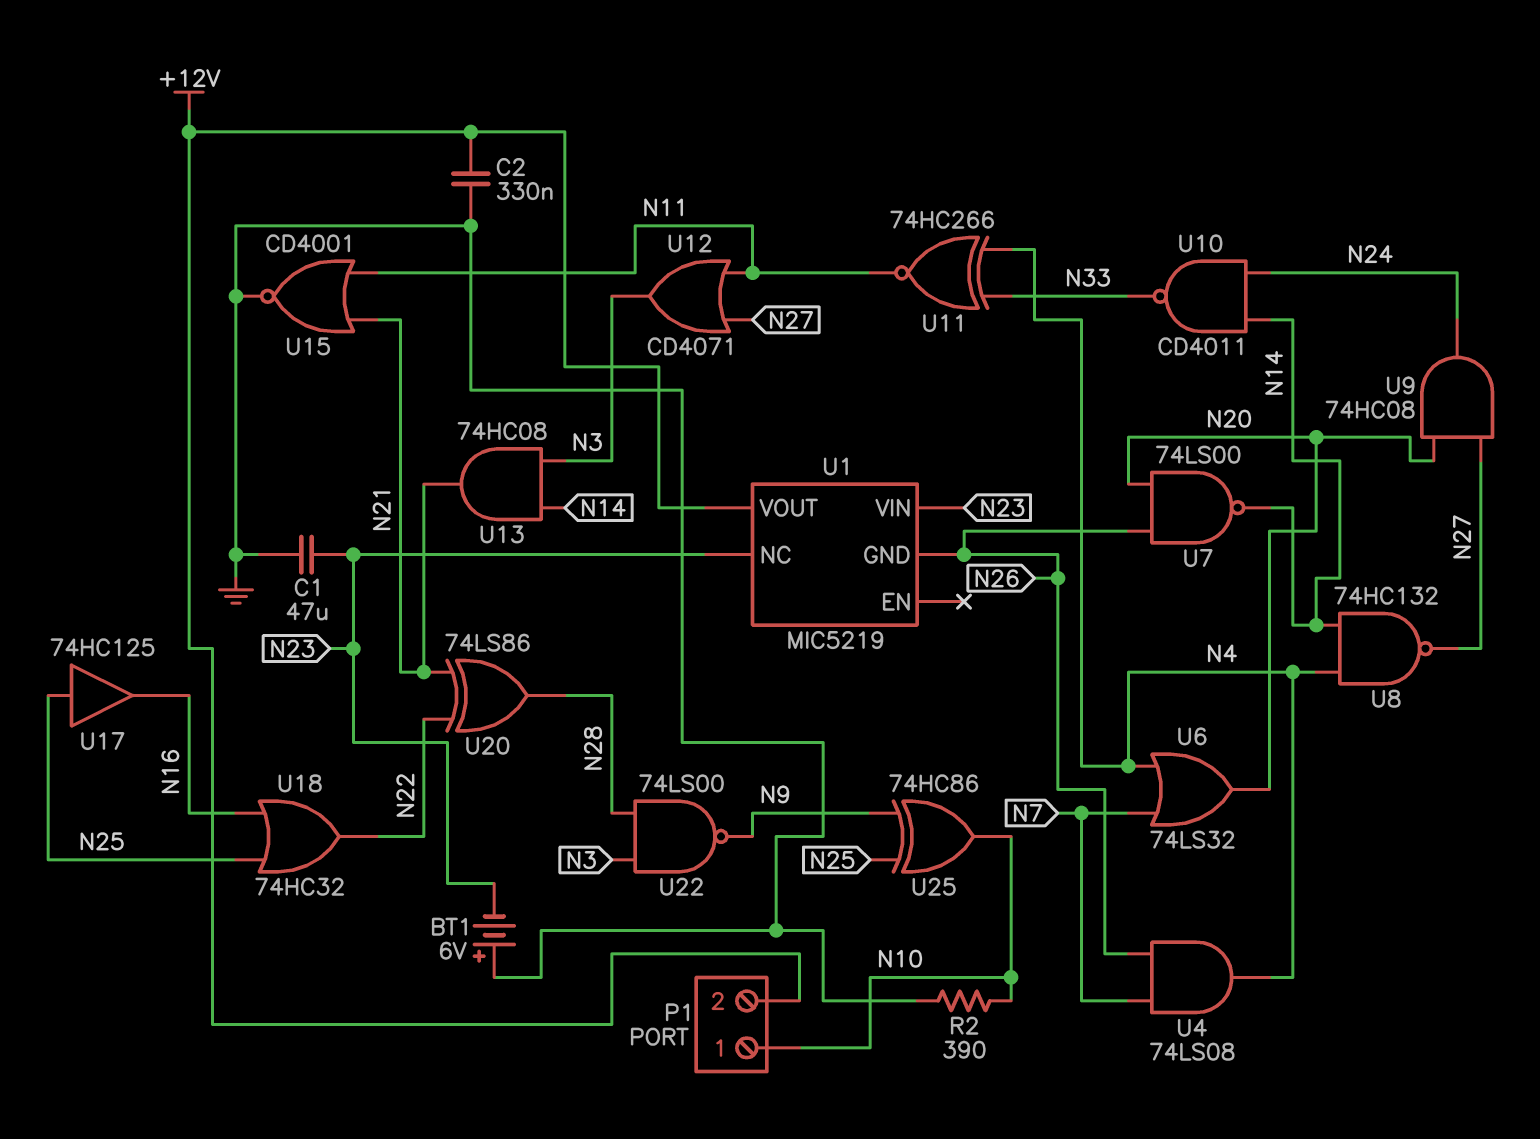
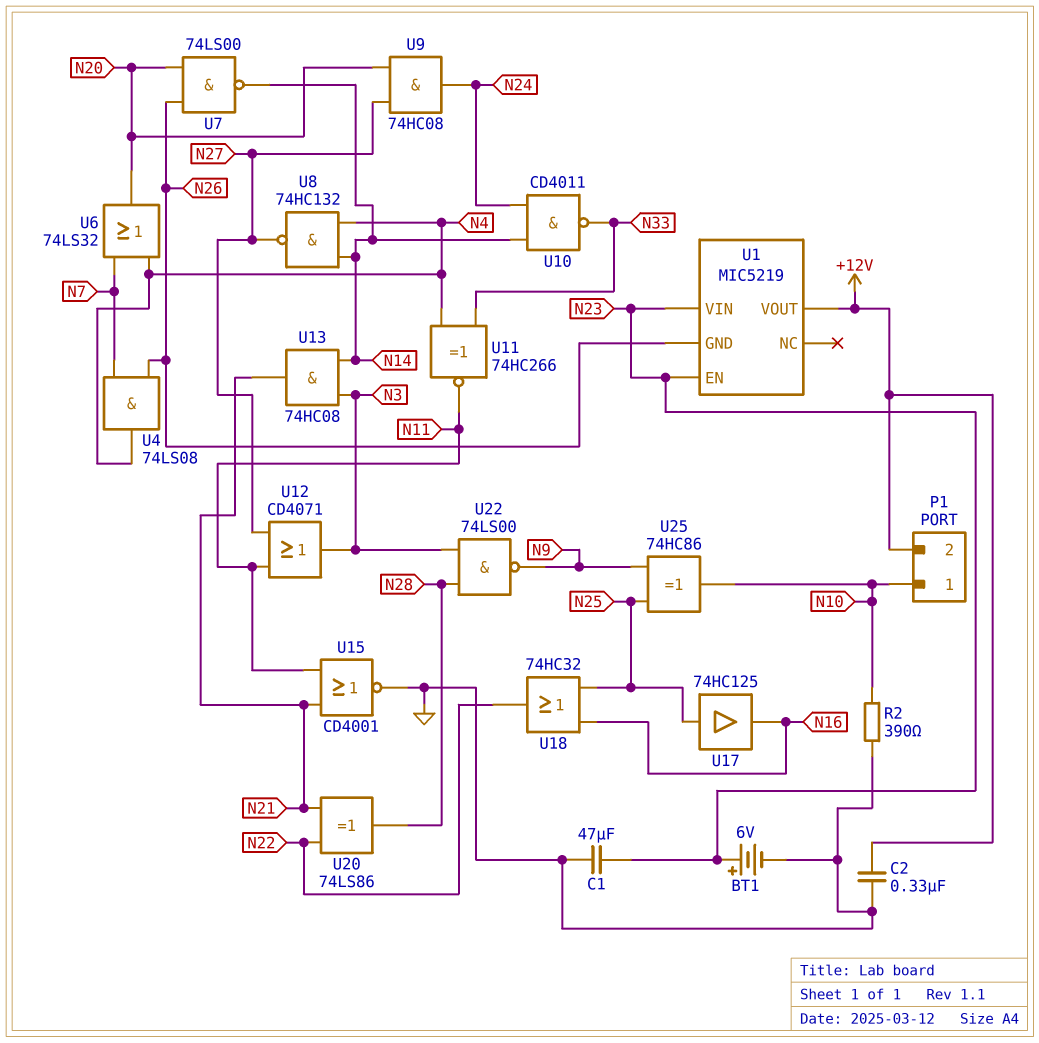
BT1: 6V (plus GND, minus N23) -> 6V (plus N23, minus GND)
U1 pin EN: none -> N23
U1 pin NC: N23 -> none

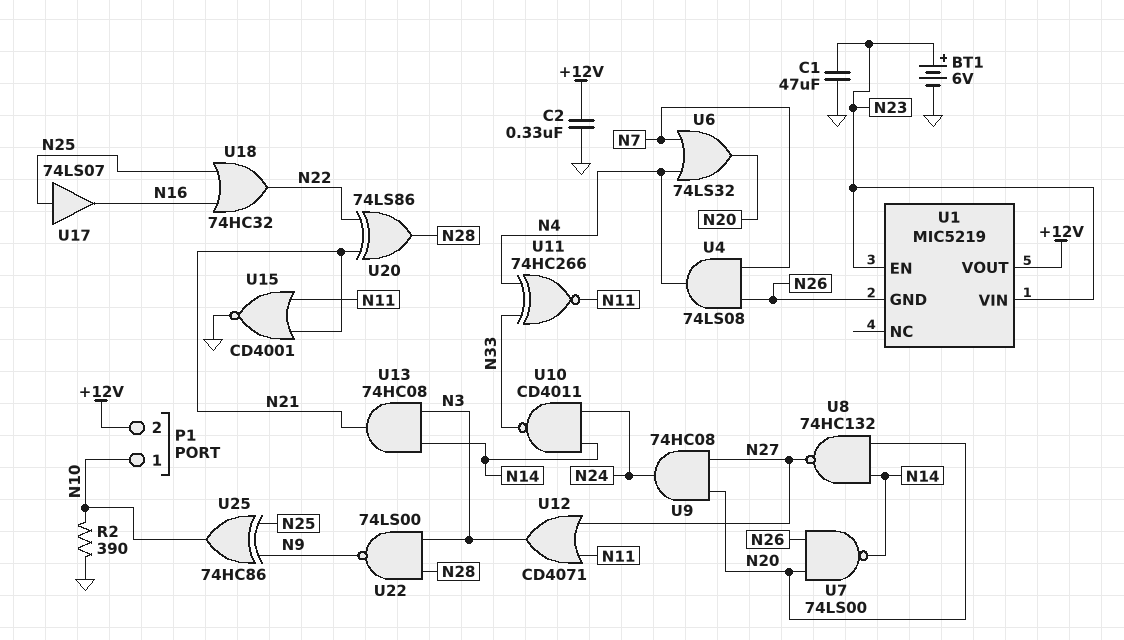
U8: NAND 74HC132 (in N4, in N14, out N27) -> NAND 74HC132 (in N14, in N20, out N27)
U17: buffer 74HC125 (in N25, out N16) -> buffer 74LS07 (in N25, out N16)

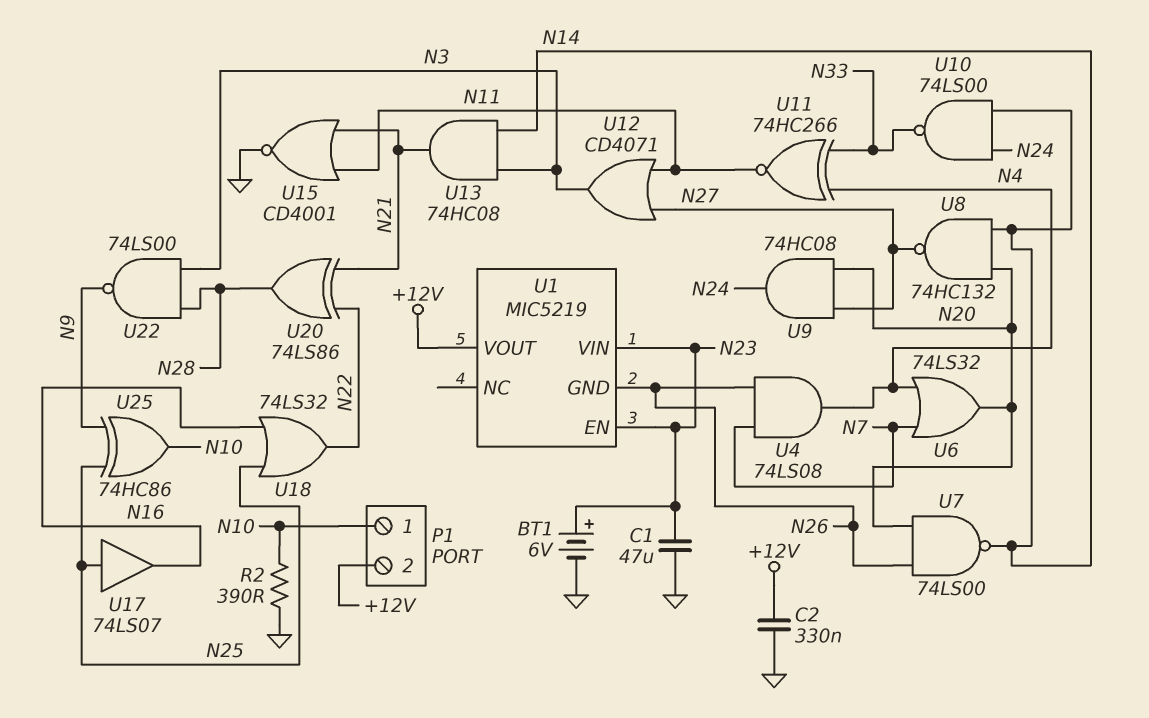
U10: NAND CD4011 (in N14, in N24, out N33) -> NAND 74LS00 (in N14, in N24, out N33)
U18: OR 74HC32 (in N16, in N25, out N22) -> OR 74LS32 (in N16, in N25, out N22)

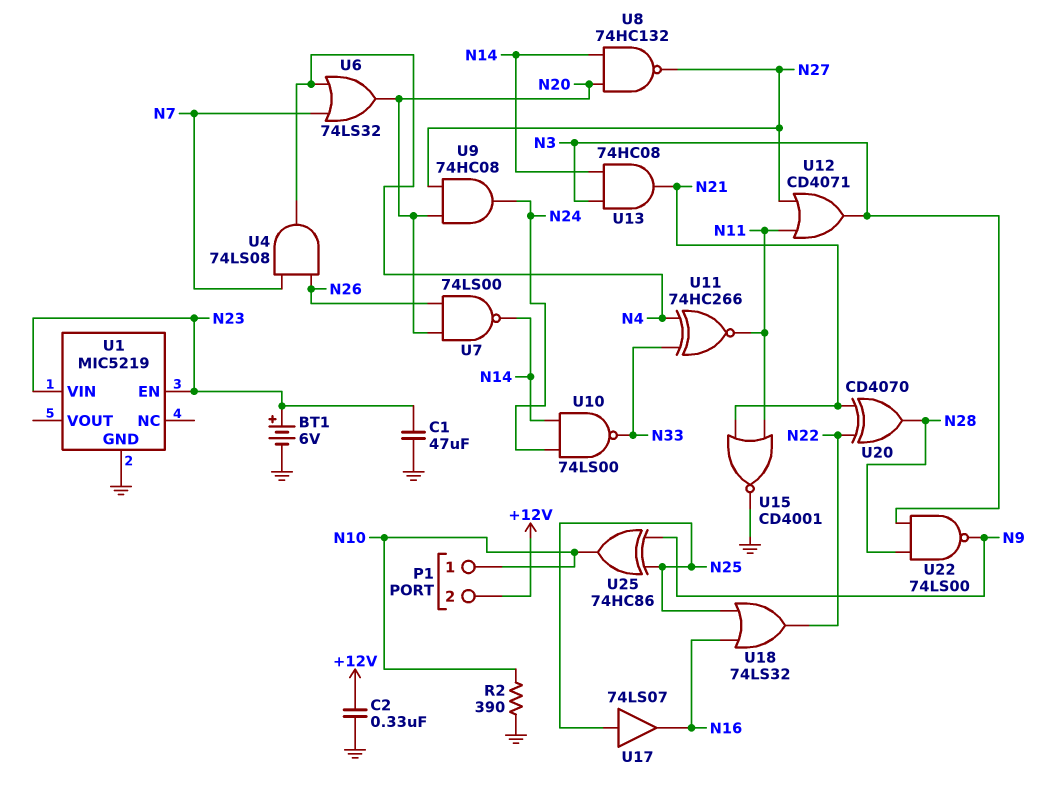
U1 pin GND: N26 -> GND
U1 pin VOUT: +12V -> none
U20: XOR 74LS86 (in N21, in N22, out N28) -> XOR CD4070 (in N21, in N22, out N28)

